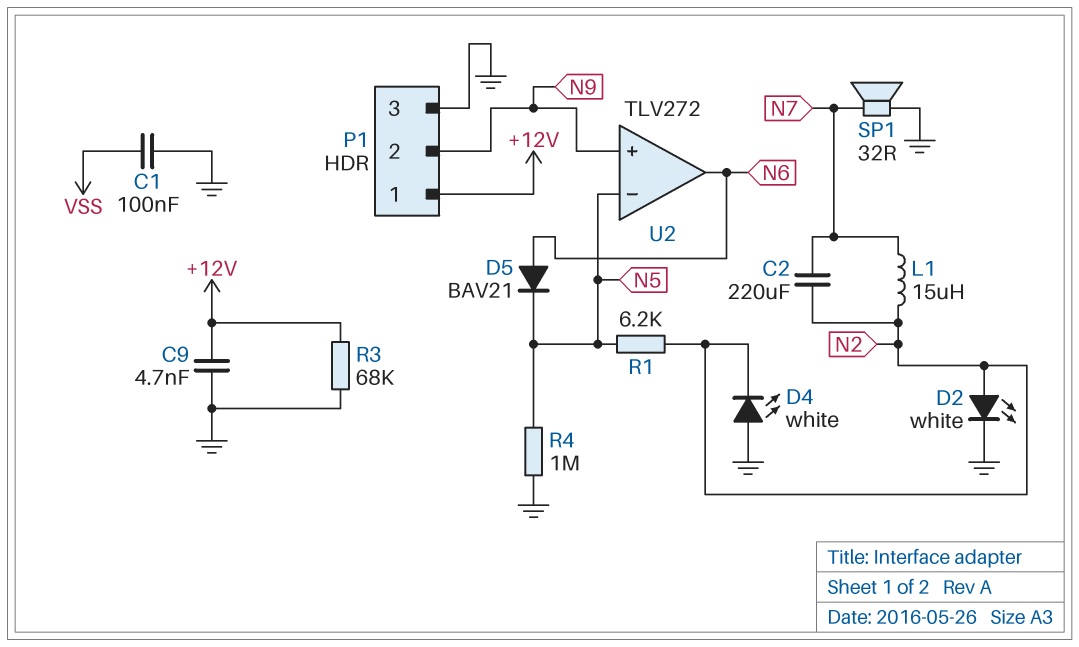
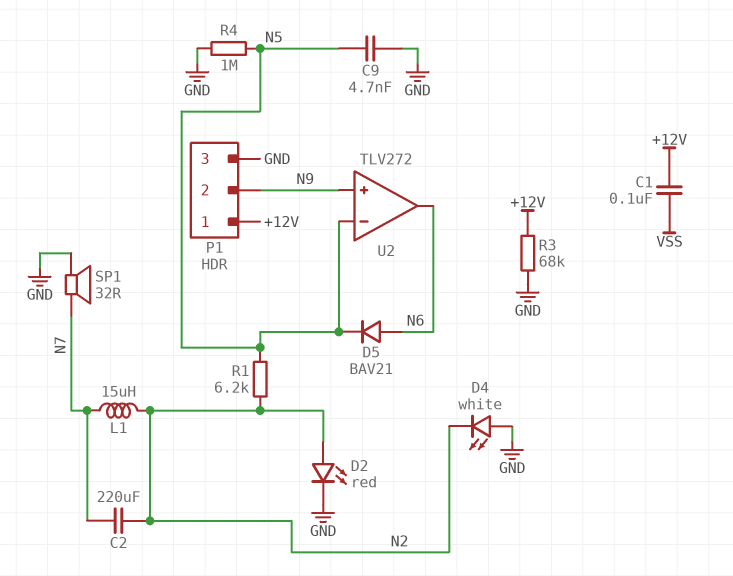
C1: 100nF (GND, VSS) -> 100nF (+12V, VSS)
C9: 4.7nF (+12V, GND) -> 4.7nF (GND, N5)
D2: LED white (A N2, K GND) -> LED red (A N2, K GND)

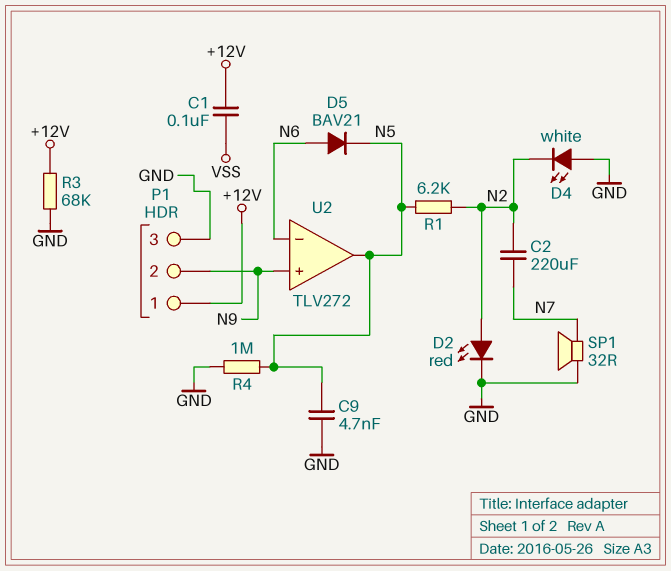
L1: 15uH (N2, N7) -> none
U2 pin in-: N5 -> N6
U2 pin out: N6 -> N5

